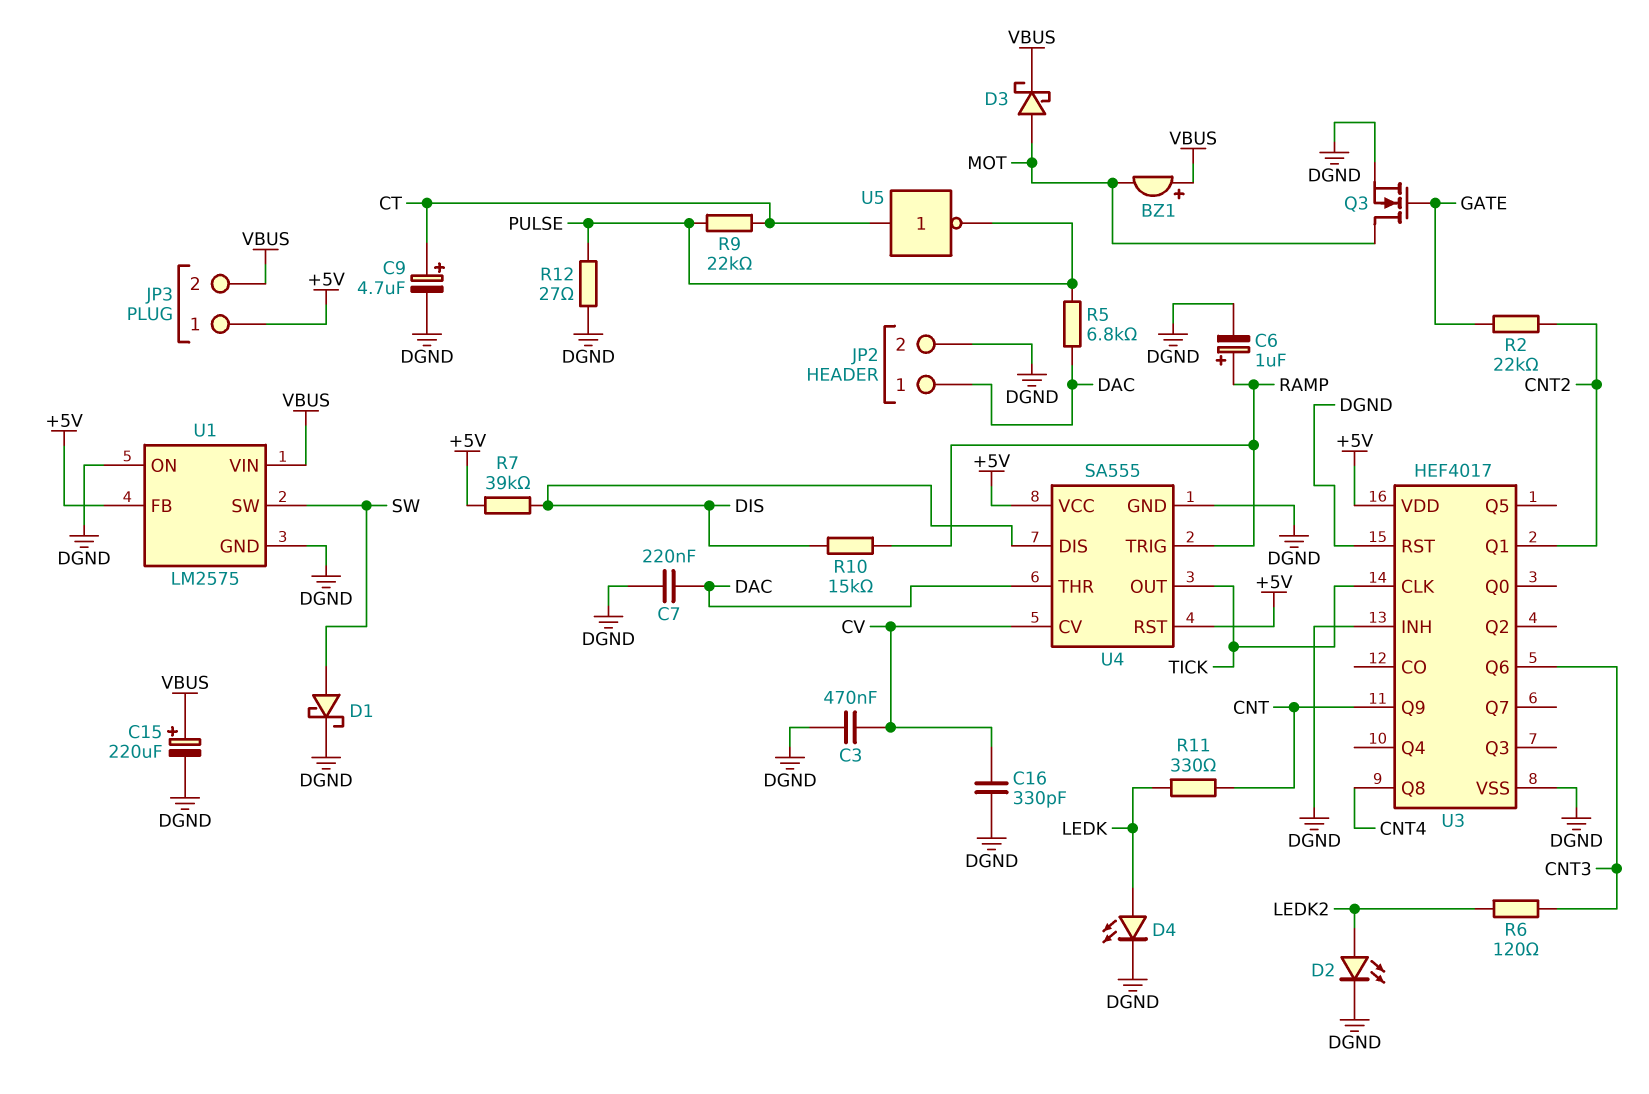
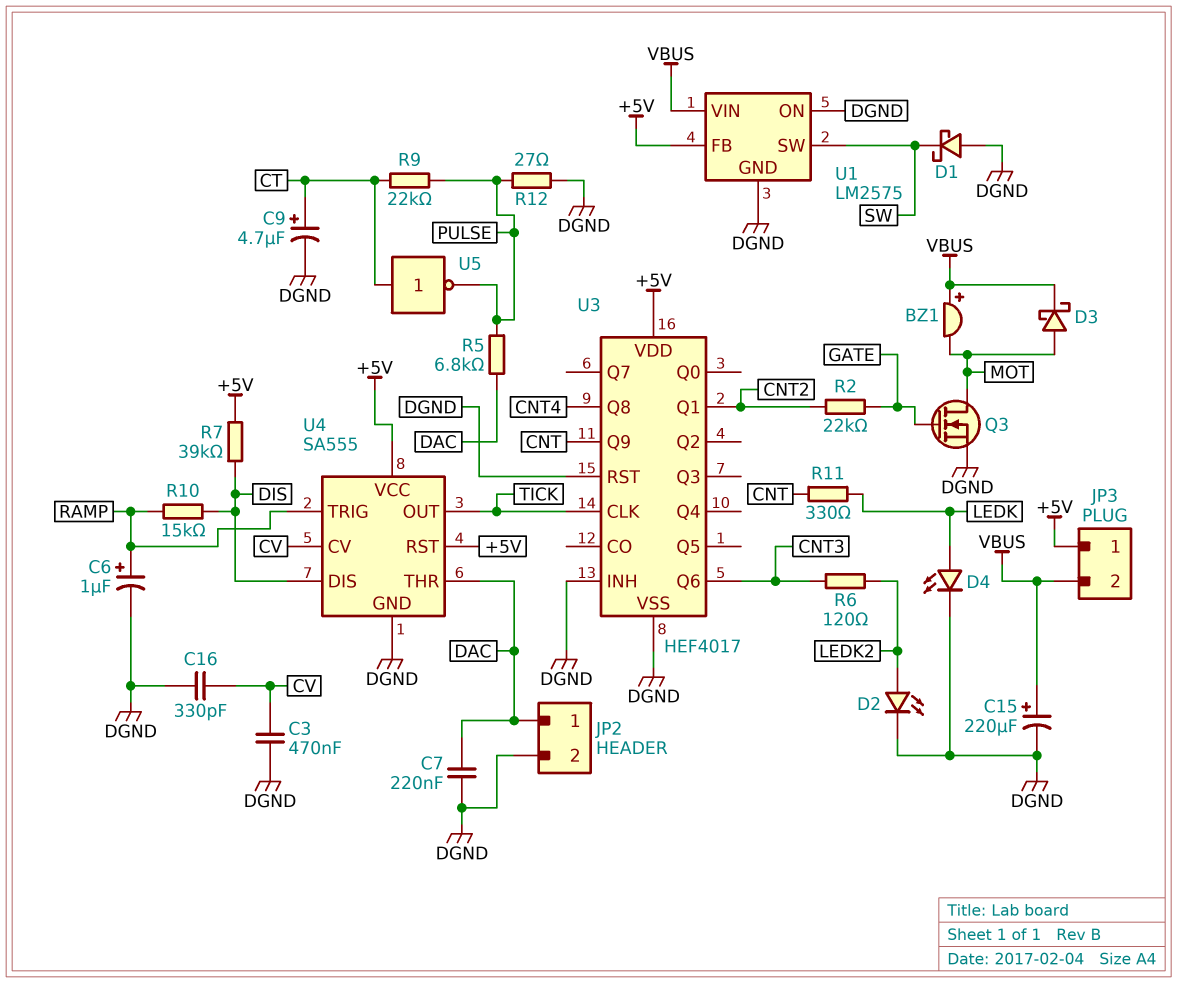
D1: schottky (A SW, K DGND) -> schottky (A DGND, K SW)

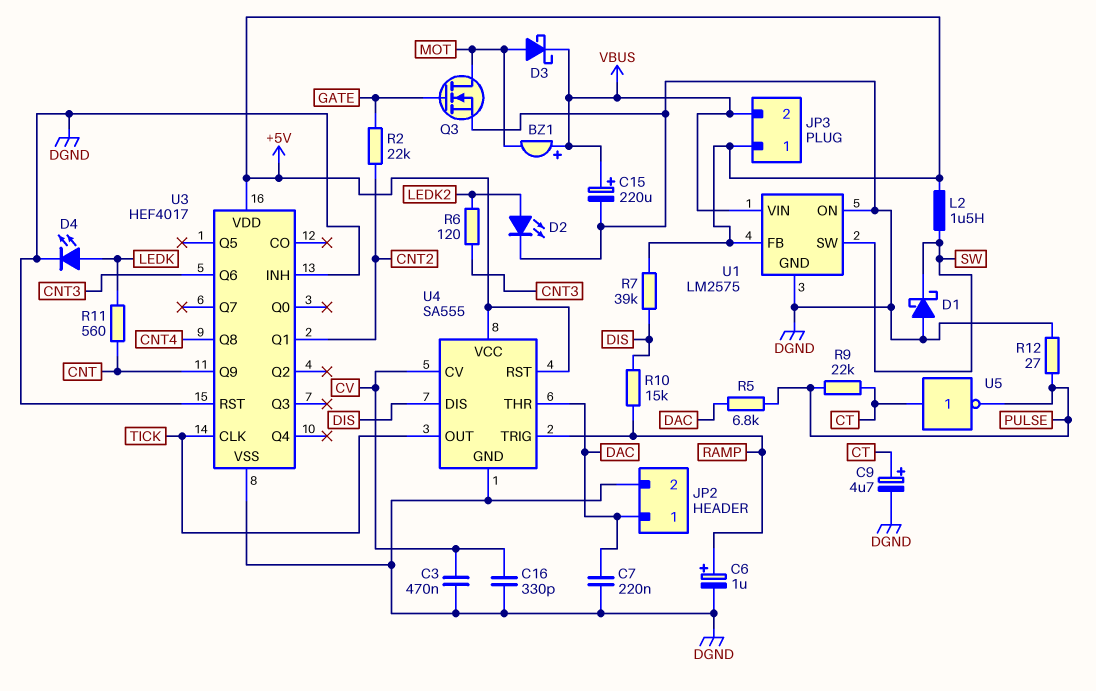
L2: none -> 1.5uH (+5V, SW)
R11: 330 (CNT, LEDK) -> 560 (CNT, LEDK)

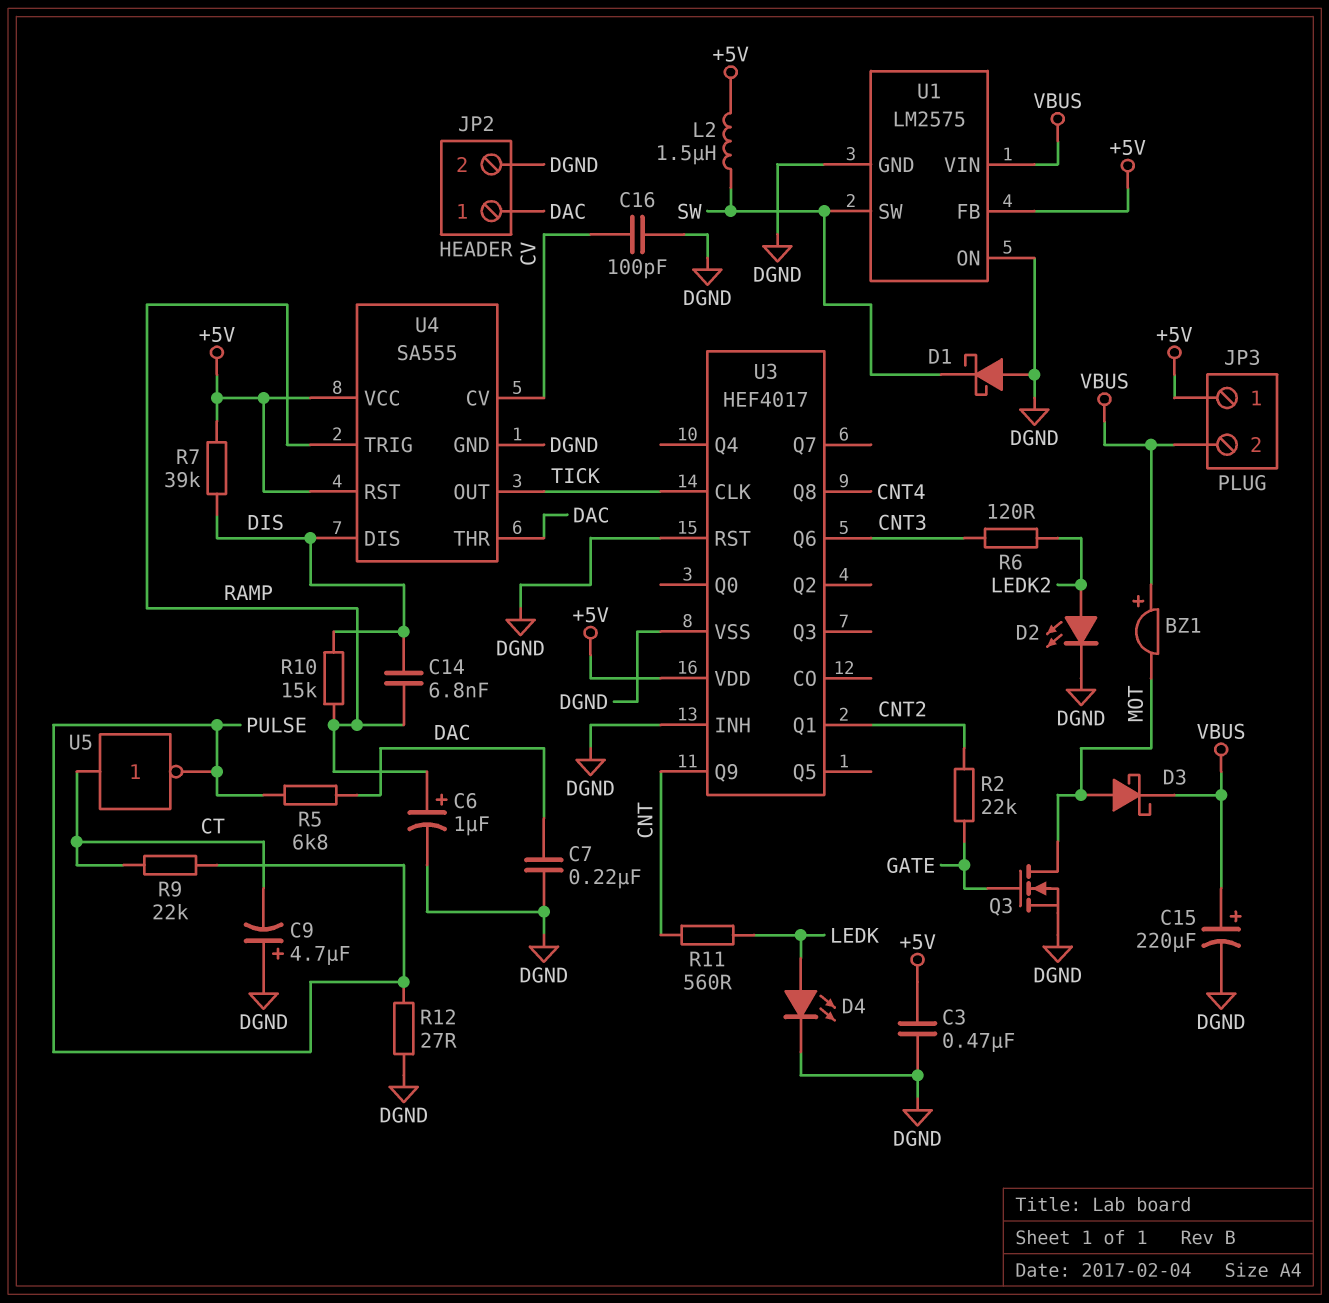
C3: 470nF (CV, DGND) -> 470nF (+5V, DGND)
C9: 4.7uF (plus CT, minus DGND) -> 4.7uF (plus DGND, minus CT)
C14: none -> 6.8nF (DIS, RAMP)
C16: 330pF (CV, DGND) -> 100pF (CV, DGND)

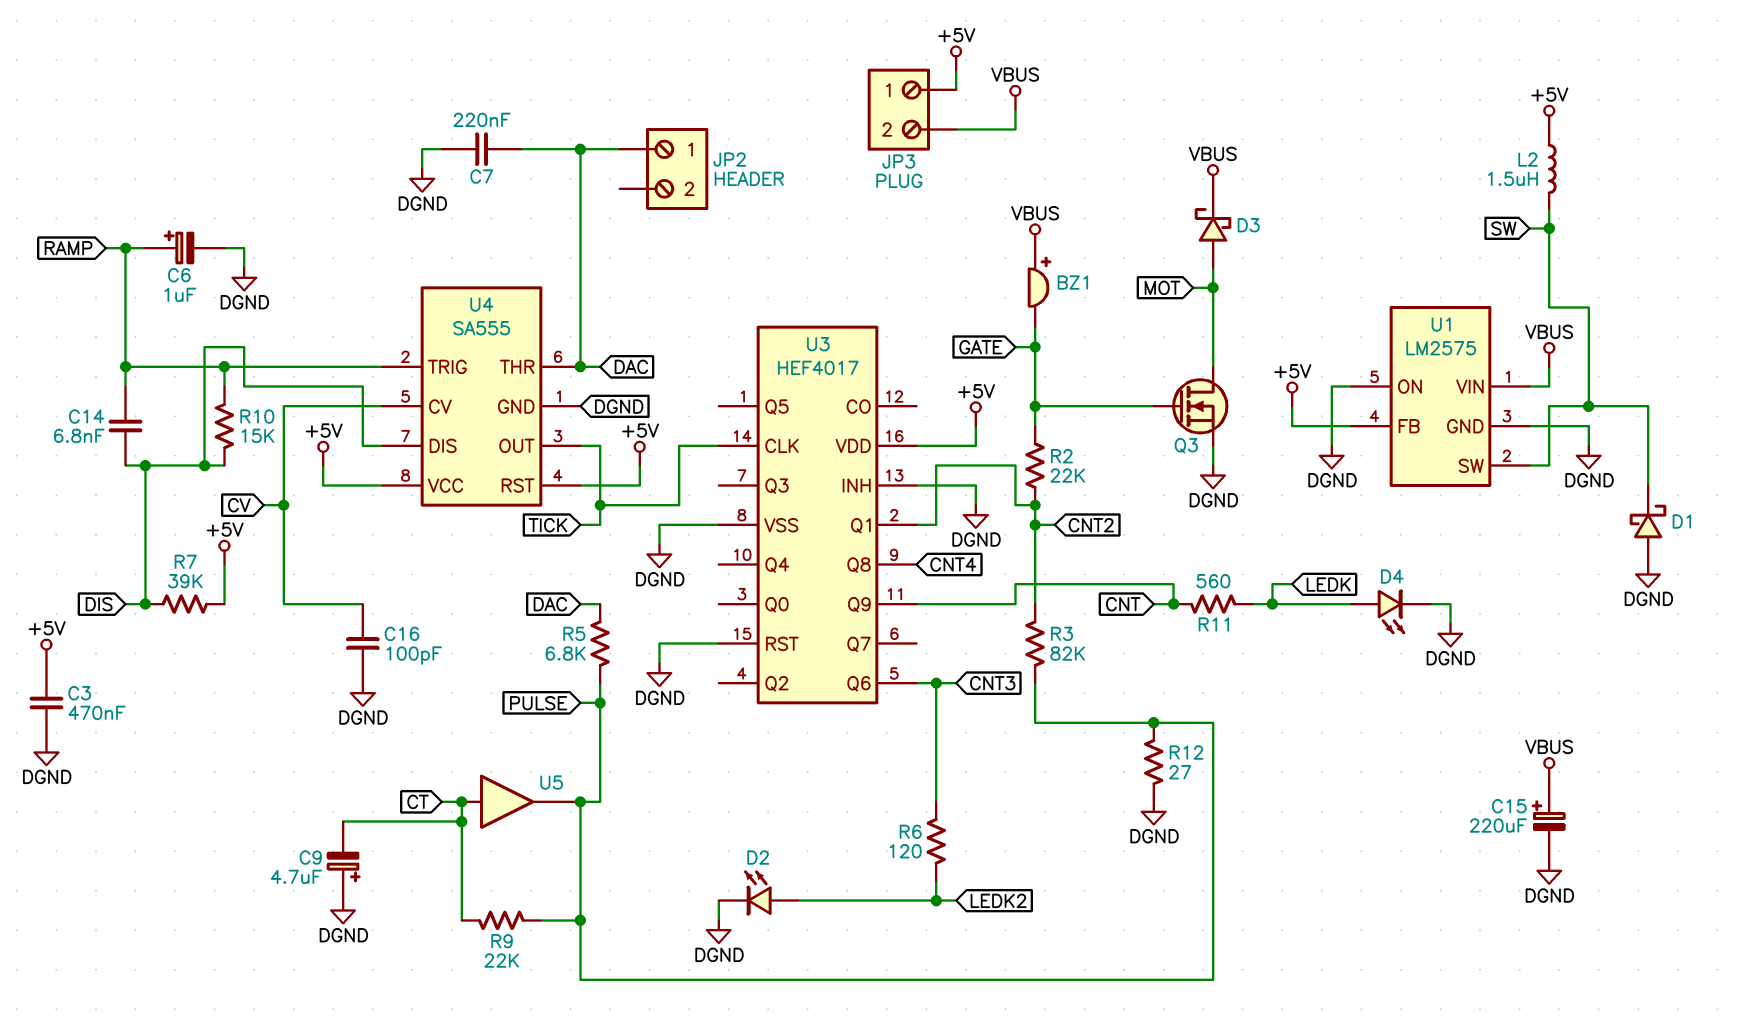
BZ1: buzzer (plus VBUS, minus MOT) -> buzzer (plus VBUS, minus GATE)
JP2 pin 2: DGND -> none
R3: none -> 82k (CNT2, PULSE)
U5: NOT (in CT, out PULSE) -> buffer (in CT, out PULSE)

